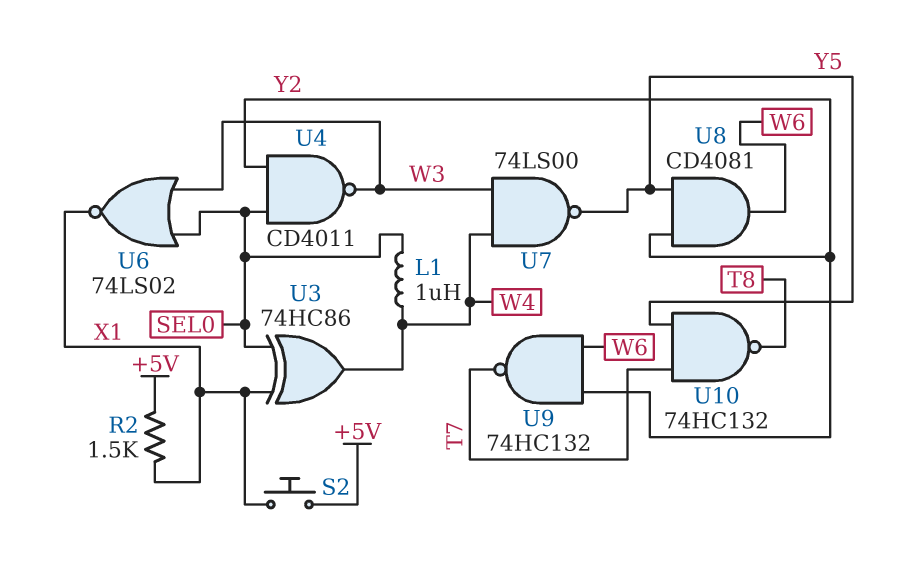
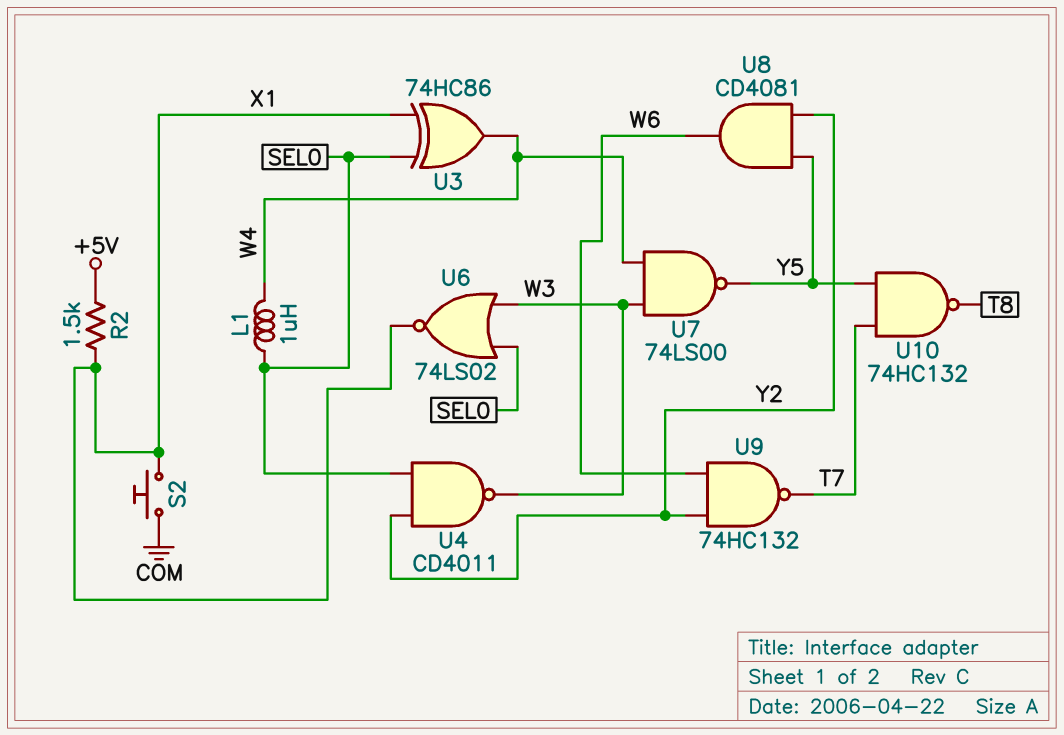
S2: button (+5V, X1) -> button (COM, X1)

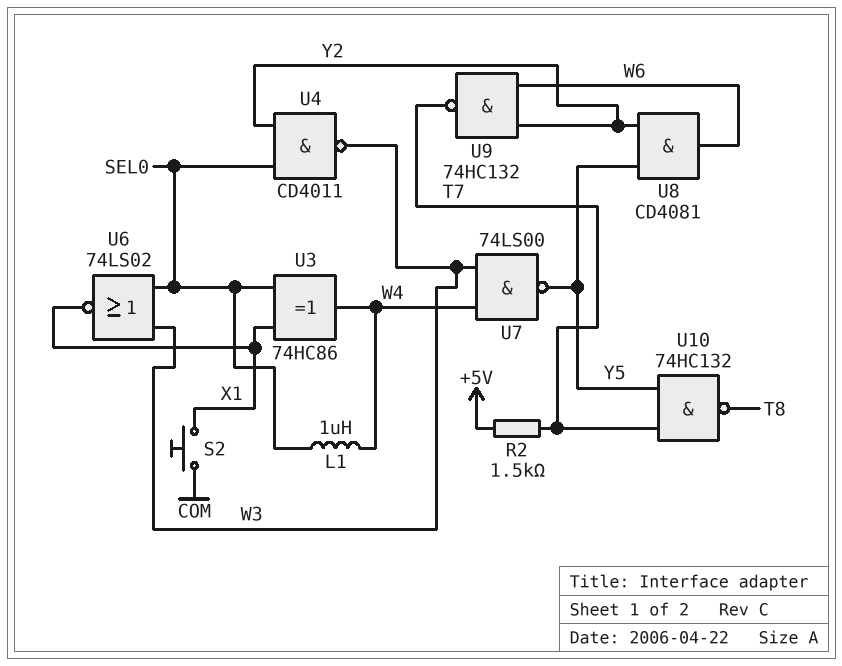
R2: 1.5k (+5V, X1) -> 1.5k (+5V, T7)

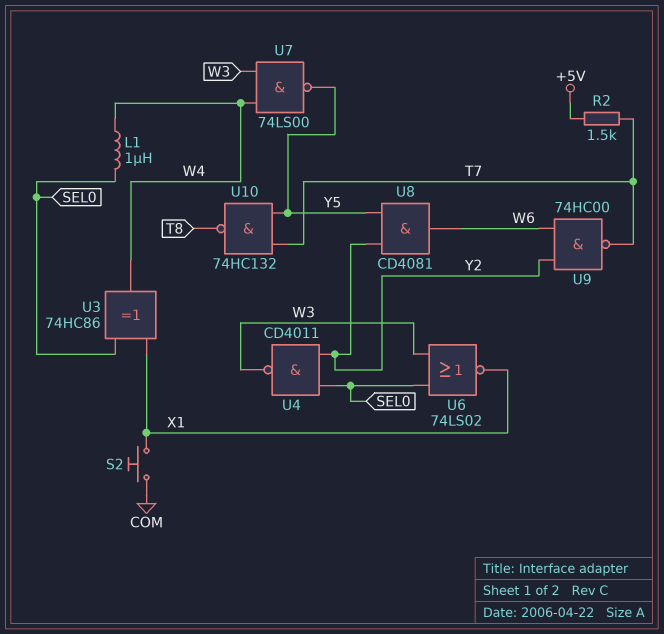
U9: NAND 74HC132 (in W6, in Y2, out T7) -> NAND 74HC00 (in W6, in Y2, out T7)

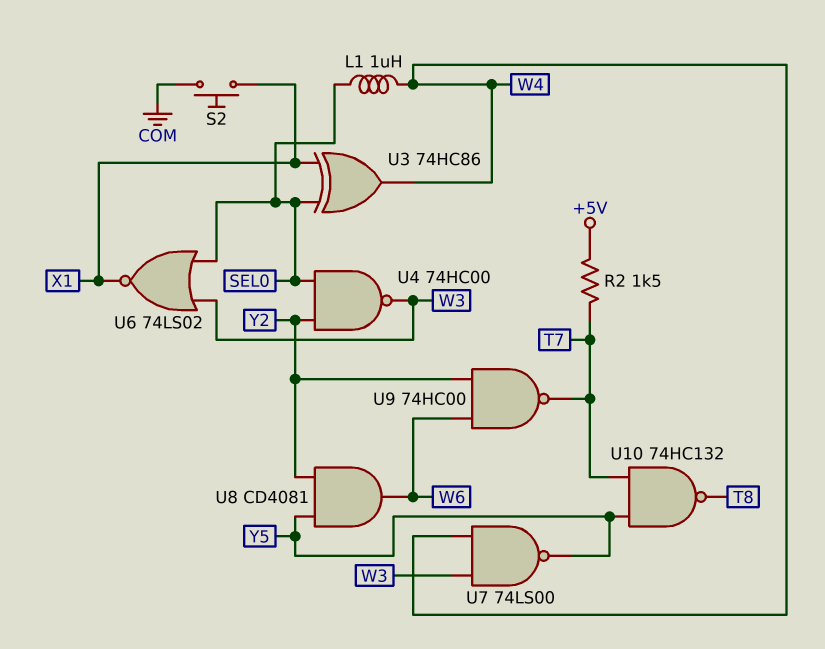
U4: NAND CD4011 (in SEL0, in Y2, out W3) -> NAND 74HC00 (in SEL0, in Y2, out W3)

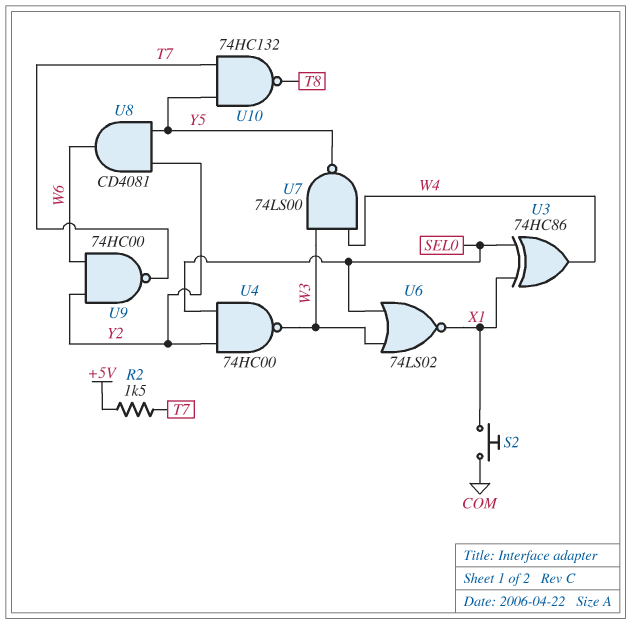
L1: 1uH (SEL0, W4) -> none

